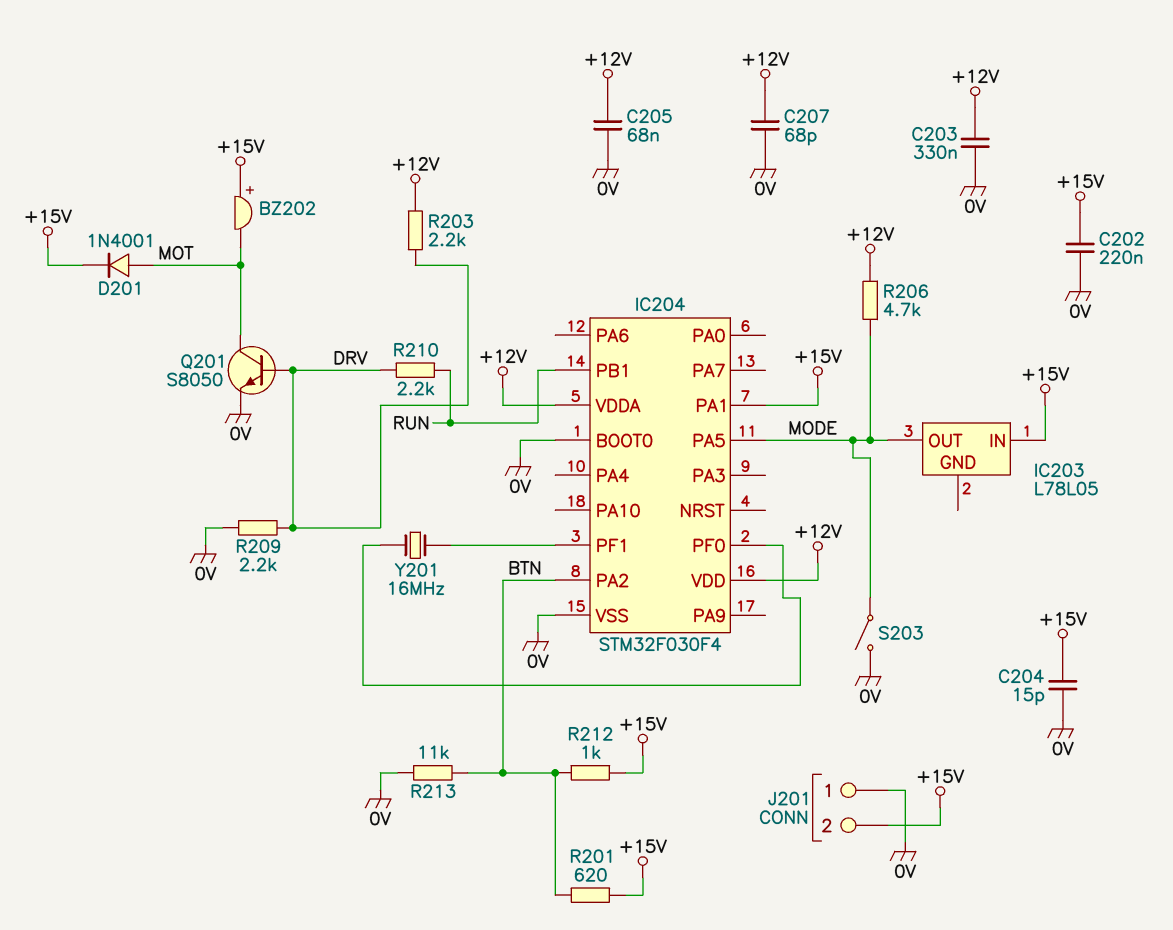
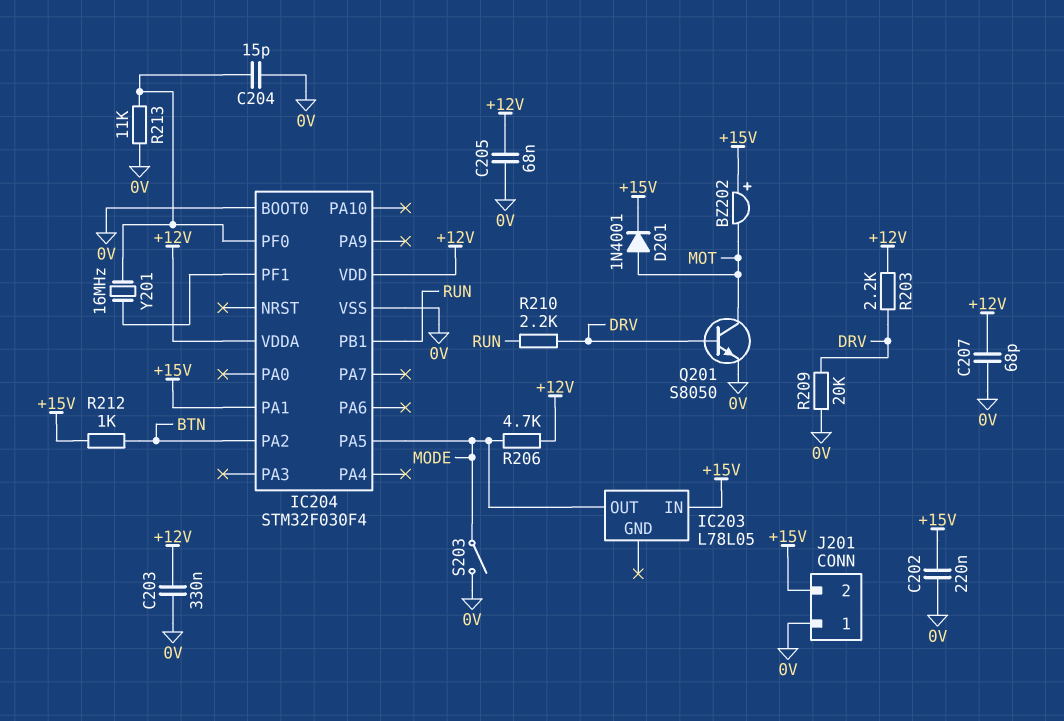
C204: 15pF (+15V, 0V) -> 15pF (0V, IC204/PF0)
R201: 620 (+15V, BTN) -> none
R209: 2.2k (0V, DRV) -> 20k (0V, DRV)
R213: 11k (0V, BTN) -> 11k (0V, IC204/PF0)

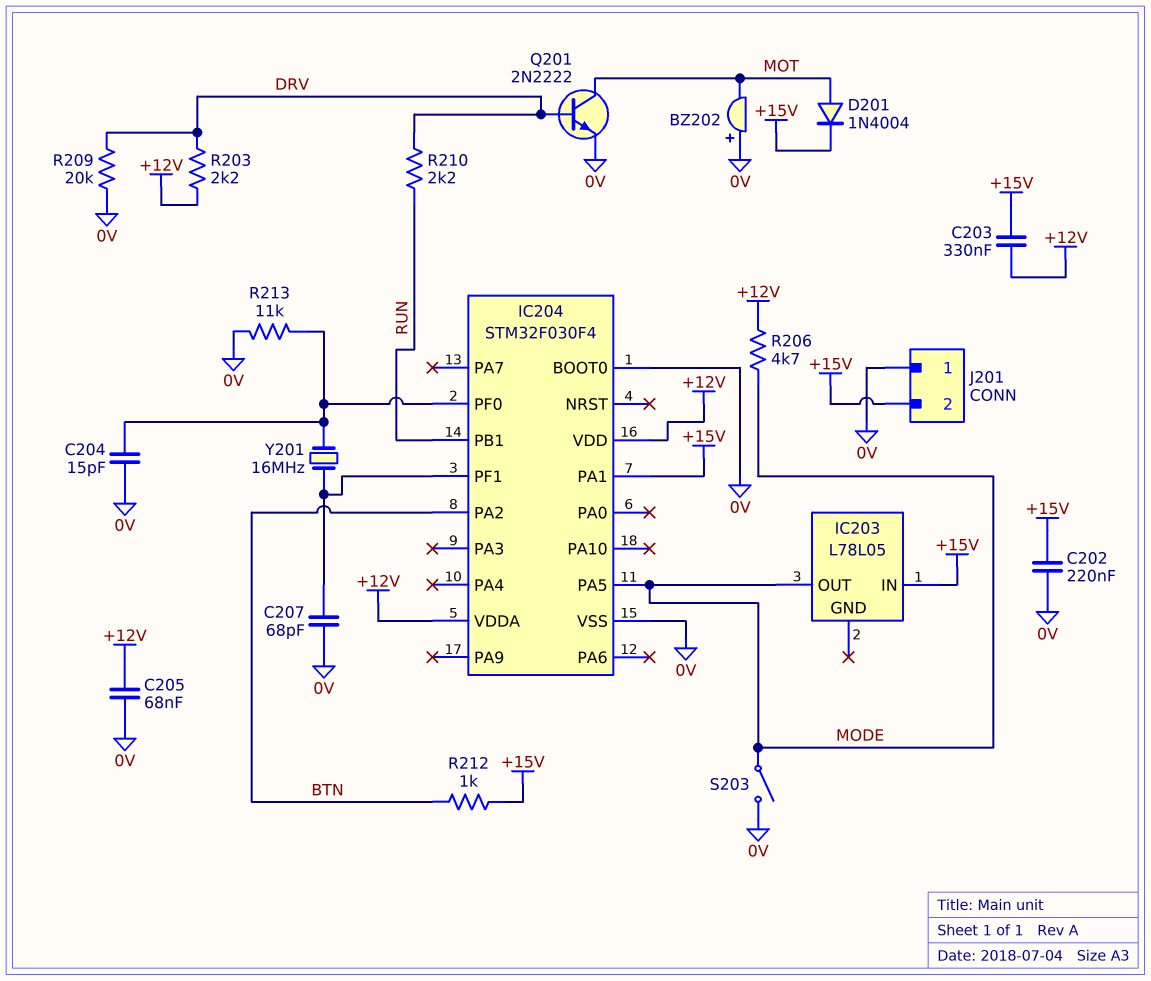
BZ202: buzzer (plus +15V, minus MOT) -> buzzer (plus 0V, minus MOT)
C203: 330nF (+12V, 0V) -> 330nF (+12V, +15V)
C207: 68pF (+12V, 0V) -> 68pF (0V, IC204/PF1)
D201: diode 1N4001 (A MOT, K +15V) -> diode 1N4004 (A MOT, K +15V)
Q201: NPN S8050 (B DRV, C MOT, E 0V) -> NPN 2N2222 (B DRV, C MOT, E 0V)

